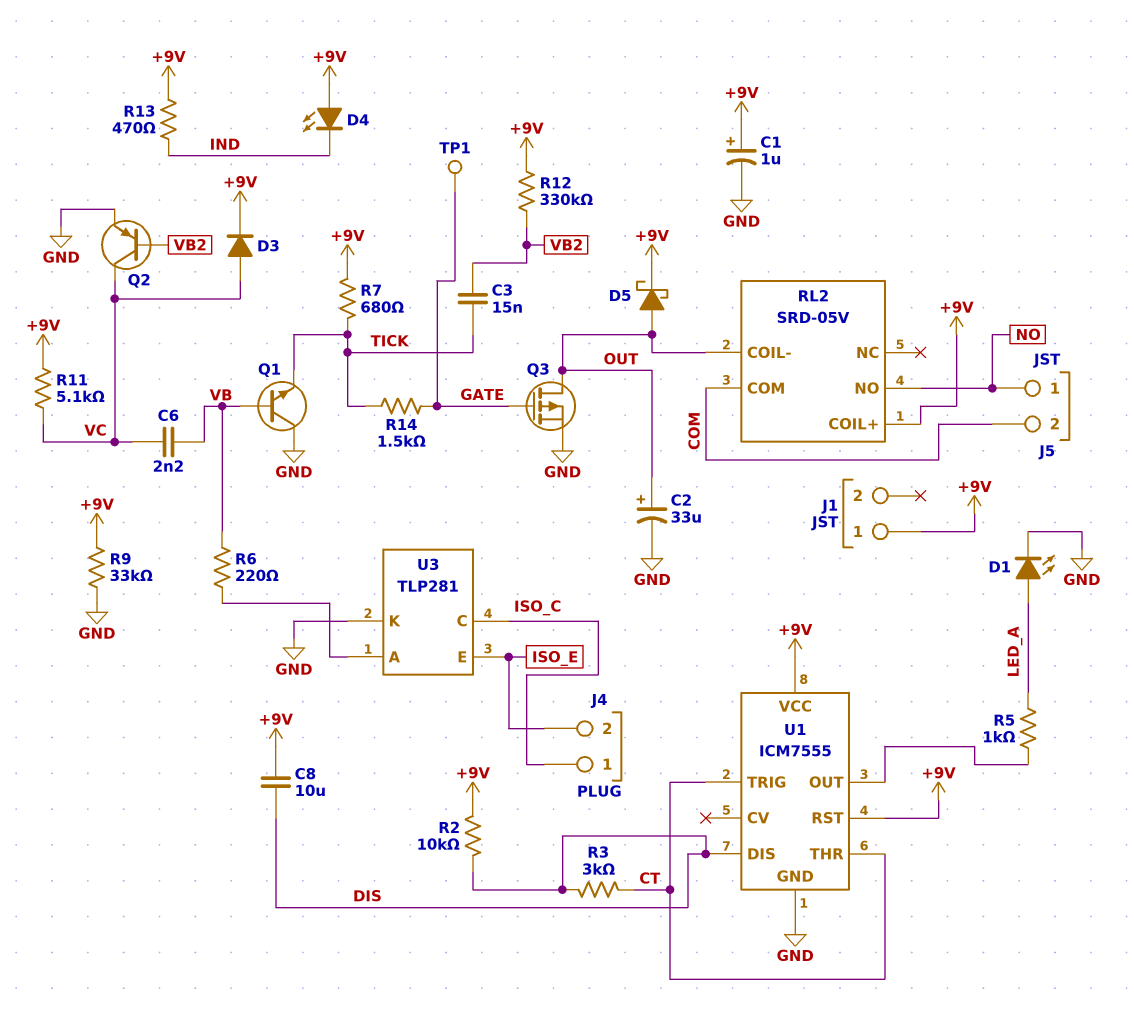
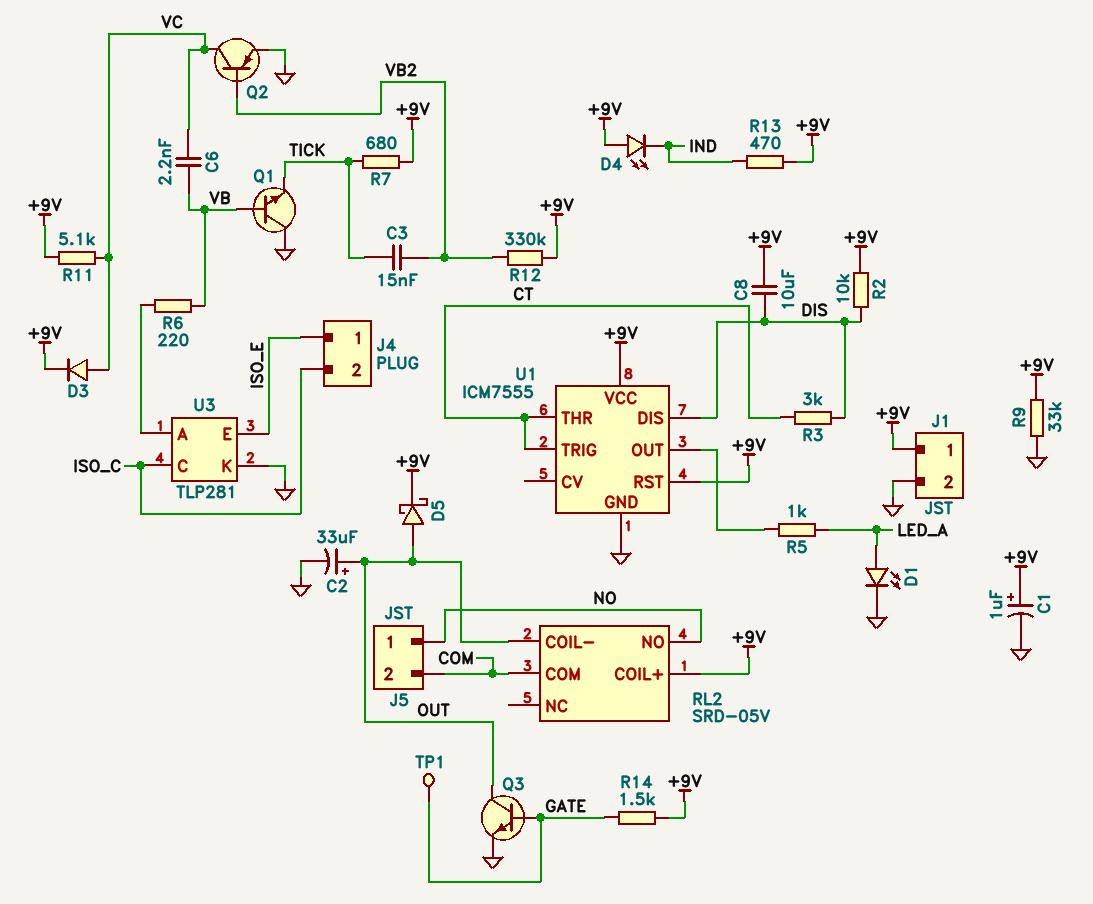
J1 pin 2: none -> GND
J4 pin 1: ISO_C -> ISO_E
J4 pin 2: ISO_E -> ISO_C
Q3: PMOS (G GATE, D OUT, S GND) -> NPN (B GATE, C OUT, E GND)
R14: 1.5k (GATE, TICK) -> 1.5k (+9V, GATE)

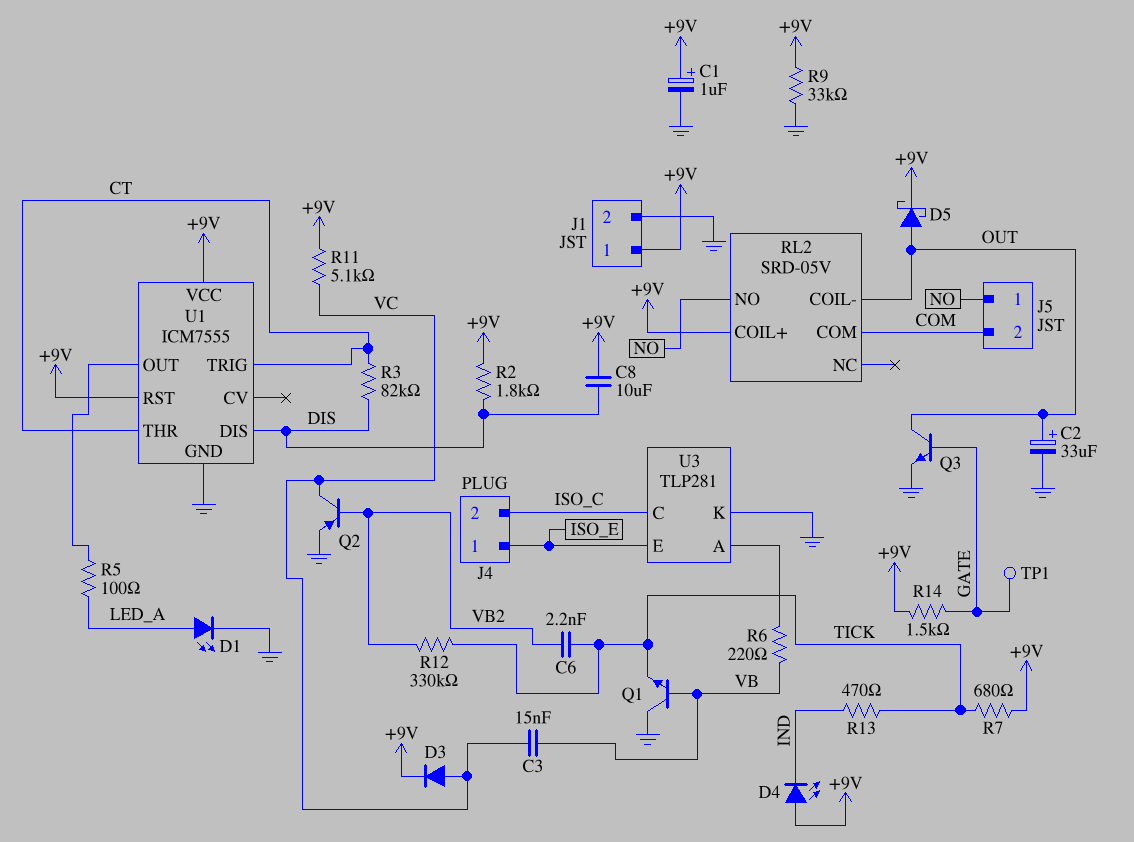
C3: 15nF (TICK, VB2) -> 15nF (VB, VC)
C6: 2.2nF (VB, VC) -> 2.2nF (TICK, VB2)
R2: 10k (+9V, DIS) -> 1.8k (+9V, DIS)
R3: 3k (CT, DIS) -> 82k (CT, DIS)
R5: 1k (LED_A, U1/OUT) -> 100 (LED_A, U1/OUT)
R12: 330k (+9V, VB2) -> 330k (TICK, VB2)
R13: 470 (+9V, IND) -> 470 (IND, TICK)

